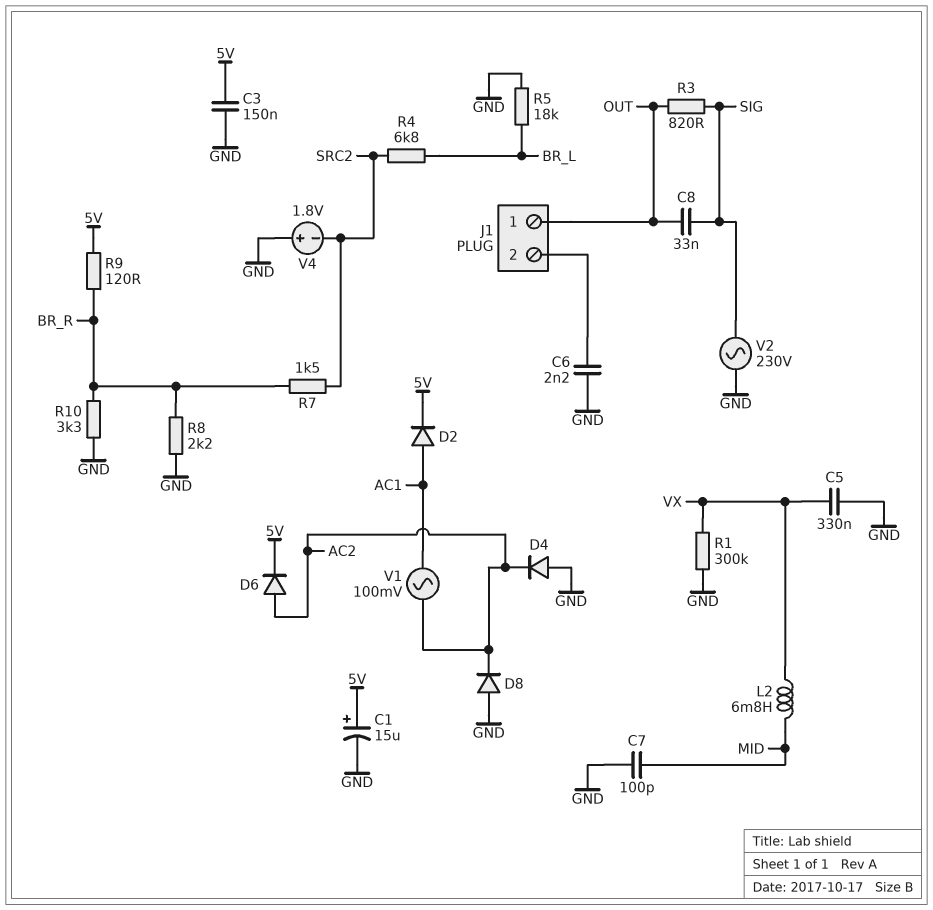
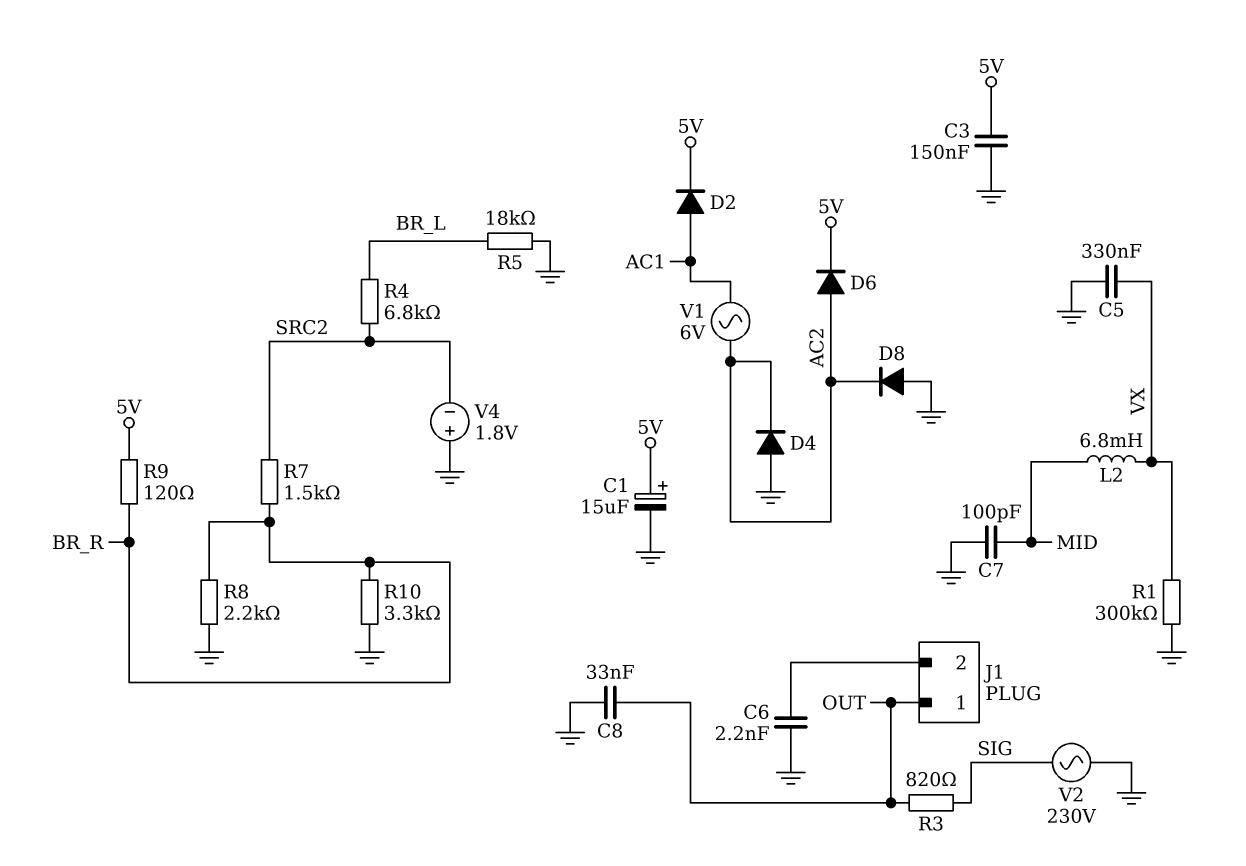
C8: 33nF (OUT, SIG) -> 33nF (GND, OUT)
V1: AC 100mV (AC1, AC2) -> AC 6V (AC1, AC2)

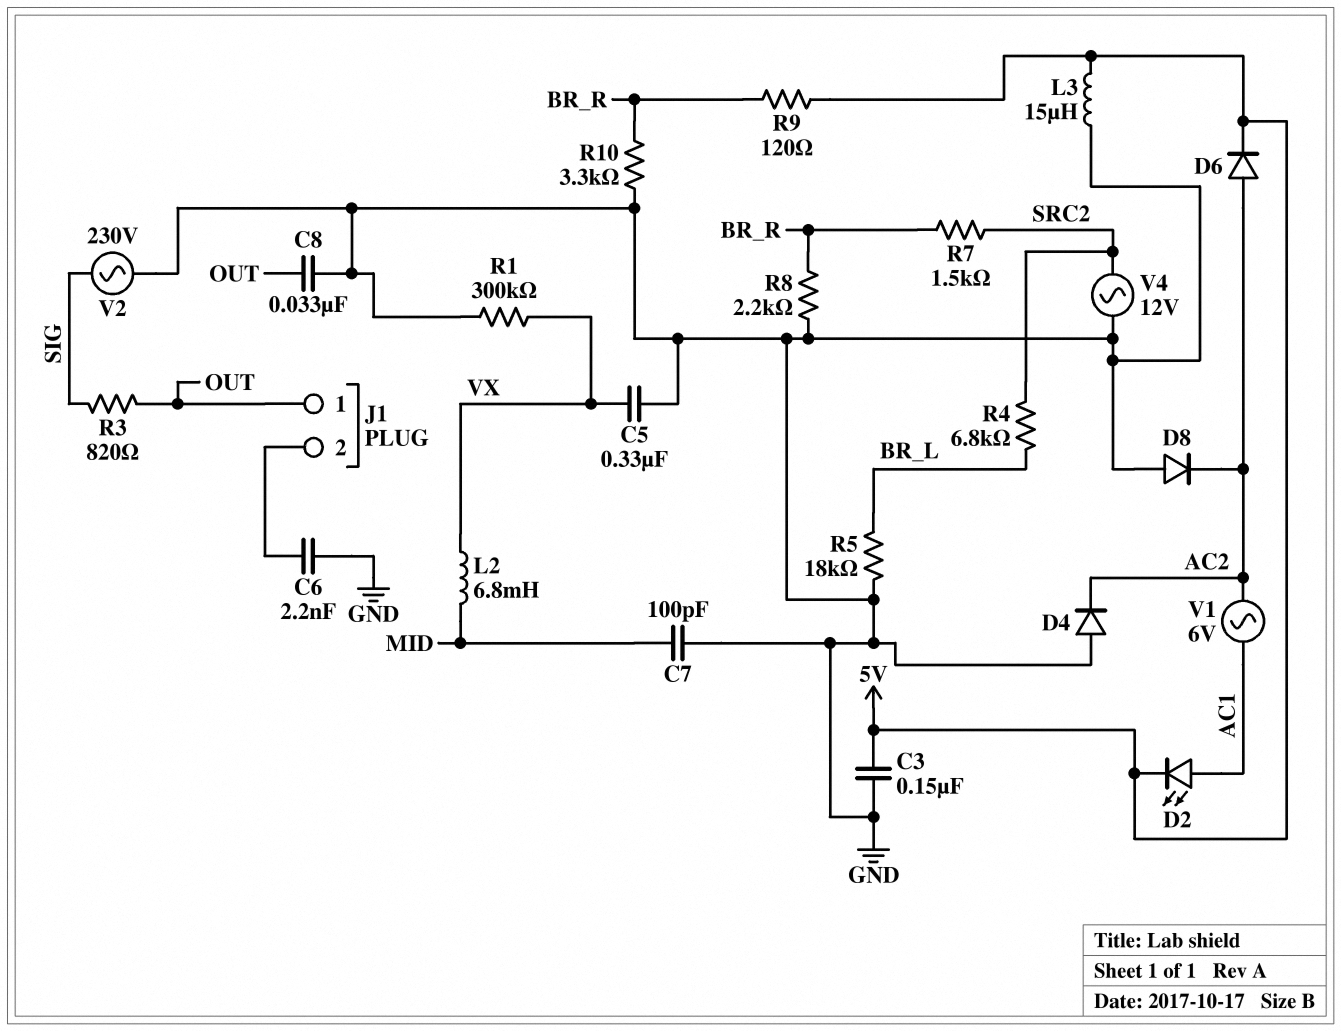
C1: 15uF (plus 5V, minus GND) -> none
D2: diode (A AC1, K 5V) -> LED (A AC1, K 5V)
L3: none -> 15uH (5V, GND)
V4: 1.8V (plus GND, minus SRC2) -> AC 12V (GND, SRC2)

